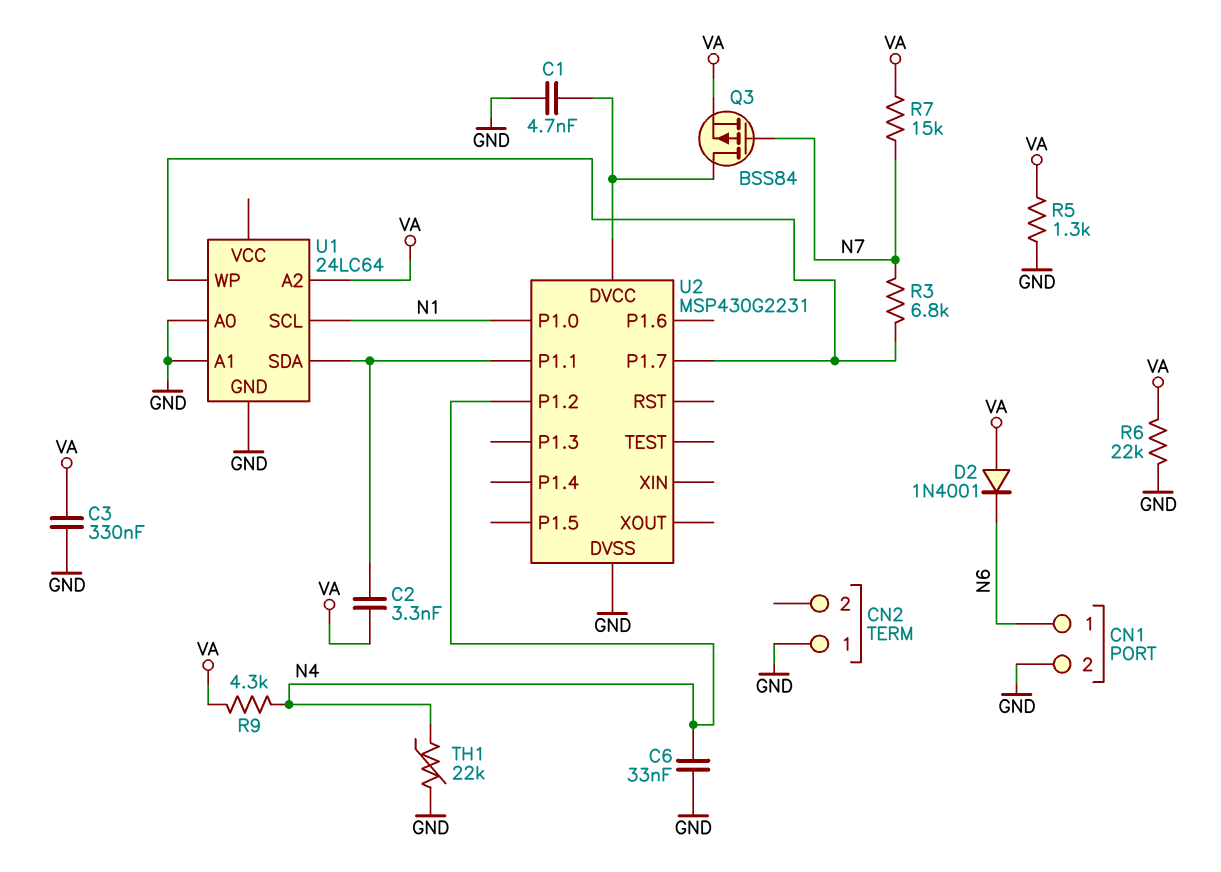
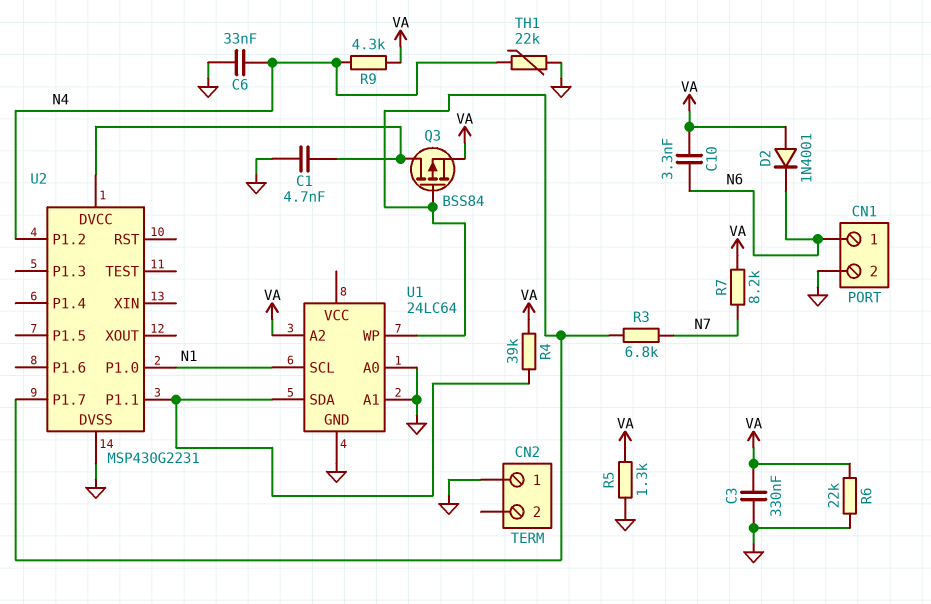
C2: 3.3nF (U1/SDA, VA) -> none
C10: none -> 3.3nF (N6, VA)
Q3: PMOS BSS84 (G N7, D U2/DVCC, S VA) -> PMOS BSS84 (G U1/WP, D U2/DVCC, S VA)
R4: none -> 39k (U1/SDA, VA)
R7: 15k (N7, VA) -> 8.2k (N7, VA)

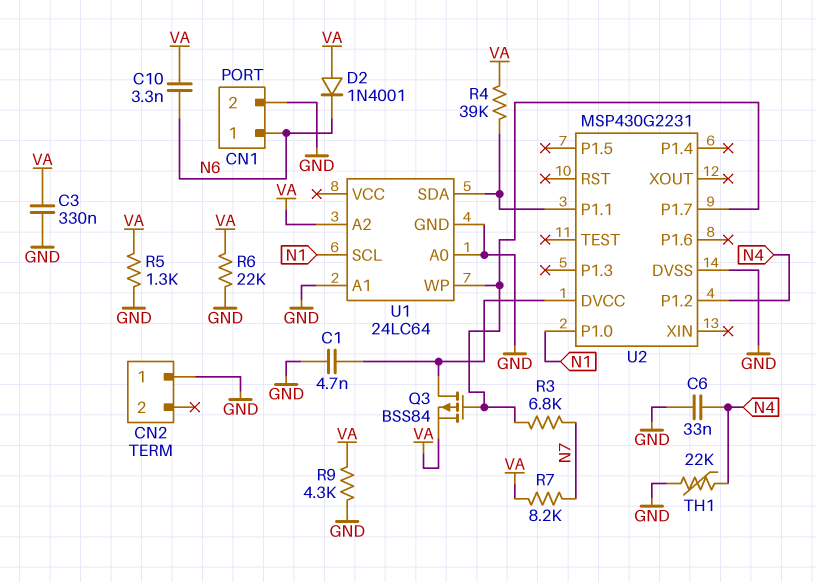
R9: 4.3k (N4, VA) -> 4.3k (GND, VA)

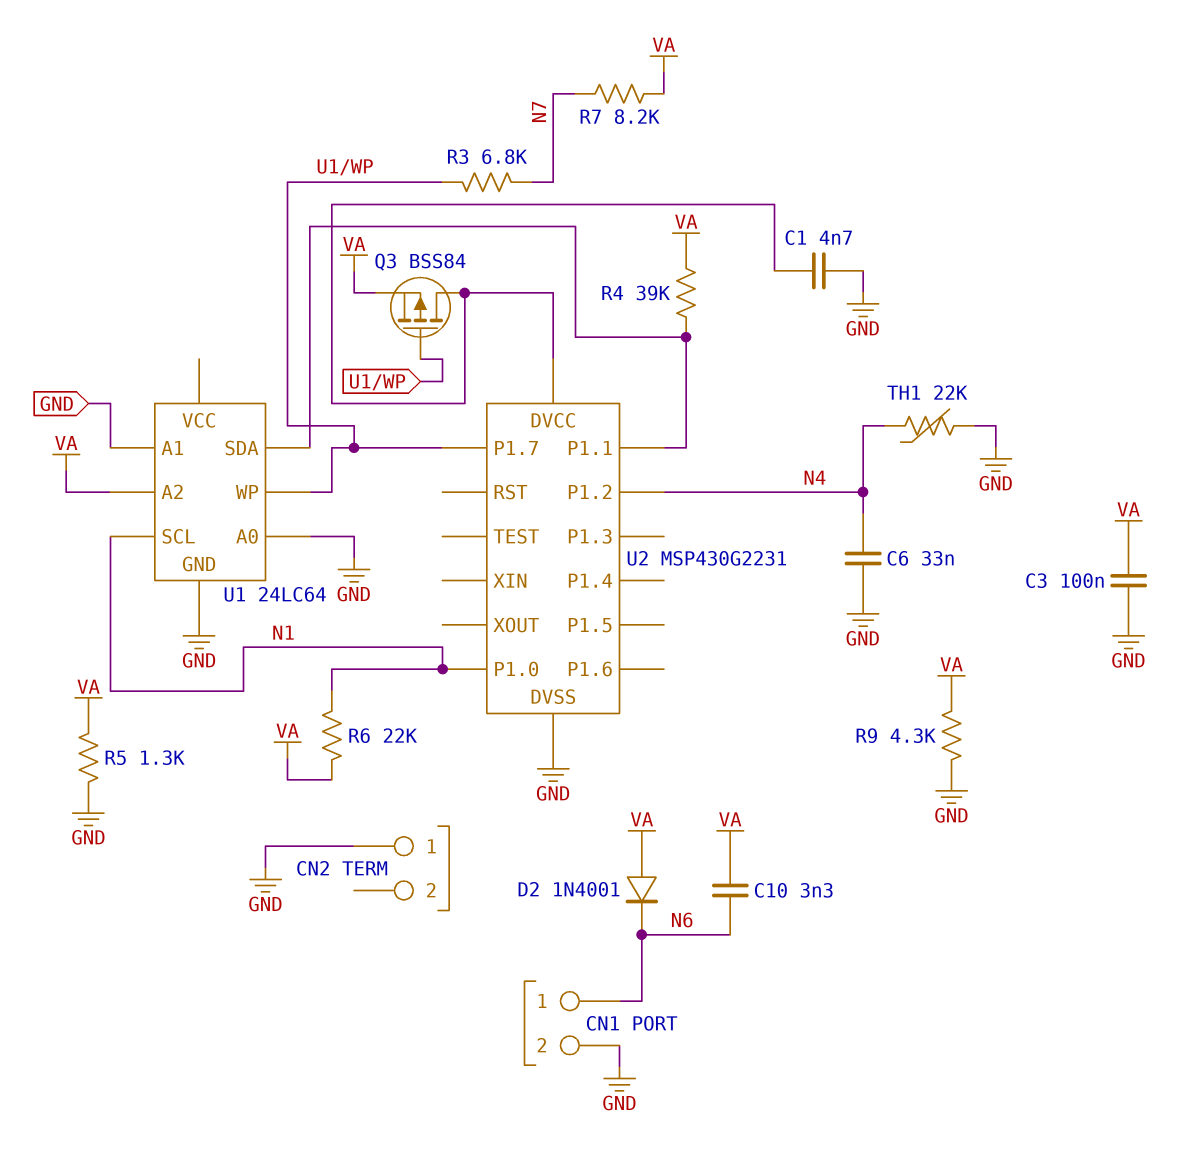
C3: 330nF (GND, VA) -> 100nF (GND, VA)
R6: 22k (GND, VA) -> 22k (N1, VA)

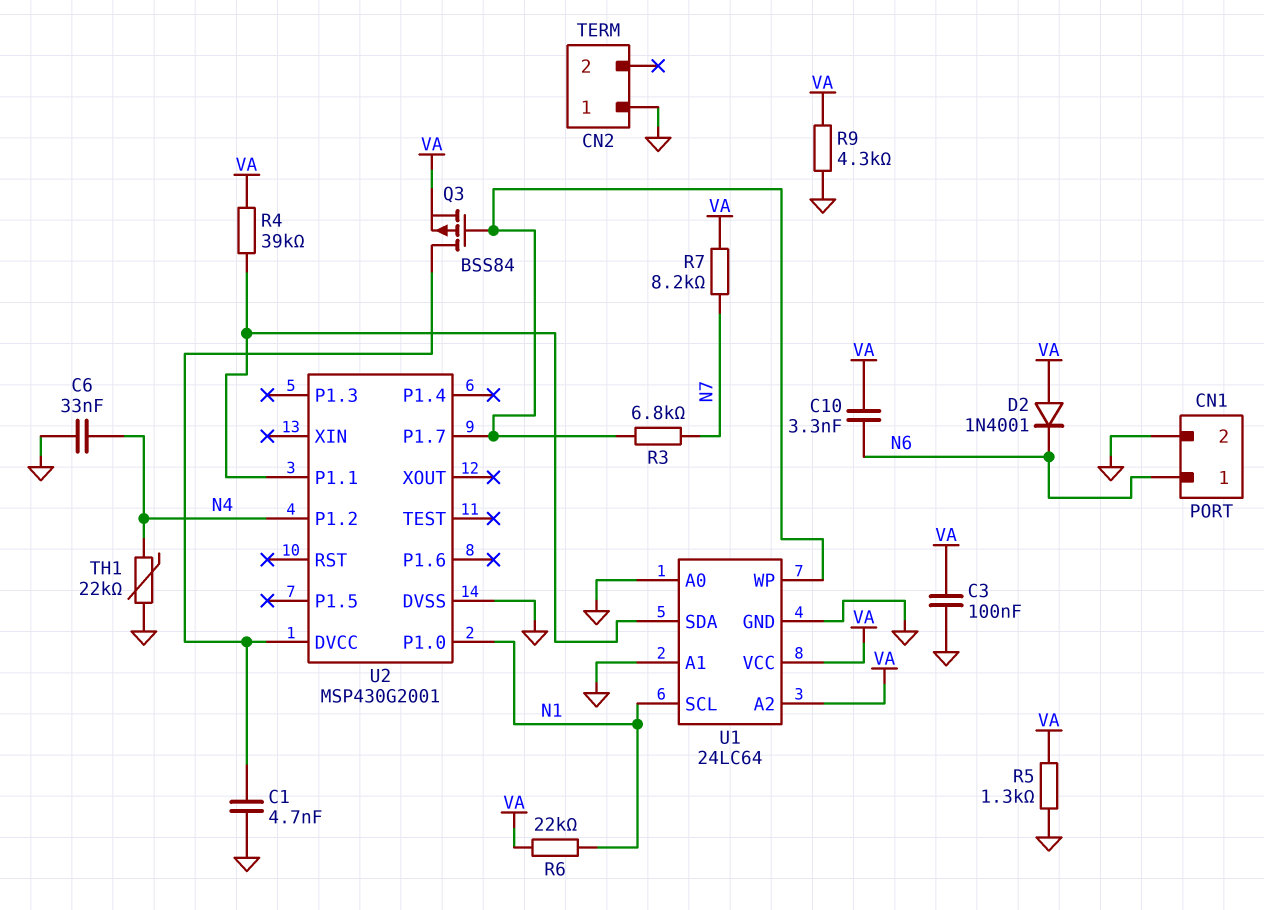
U1 pin VCC: none -> VA
U2: MSP430G2231 -> MSP430G2001

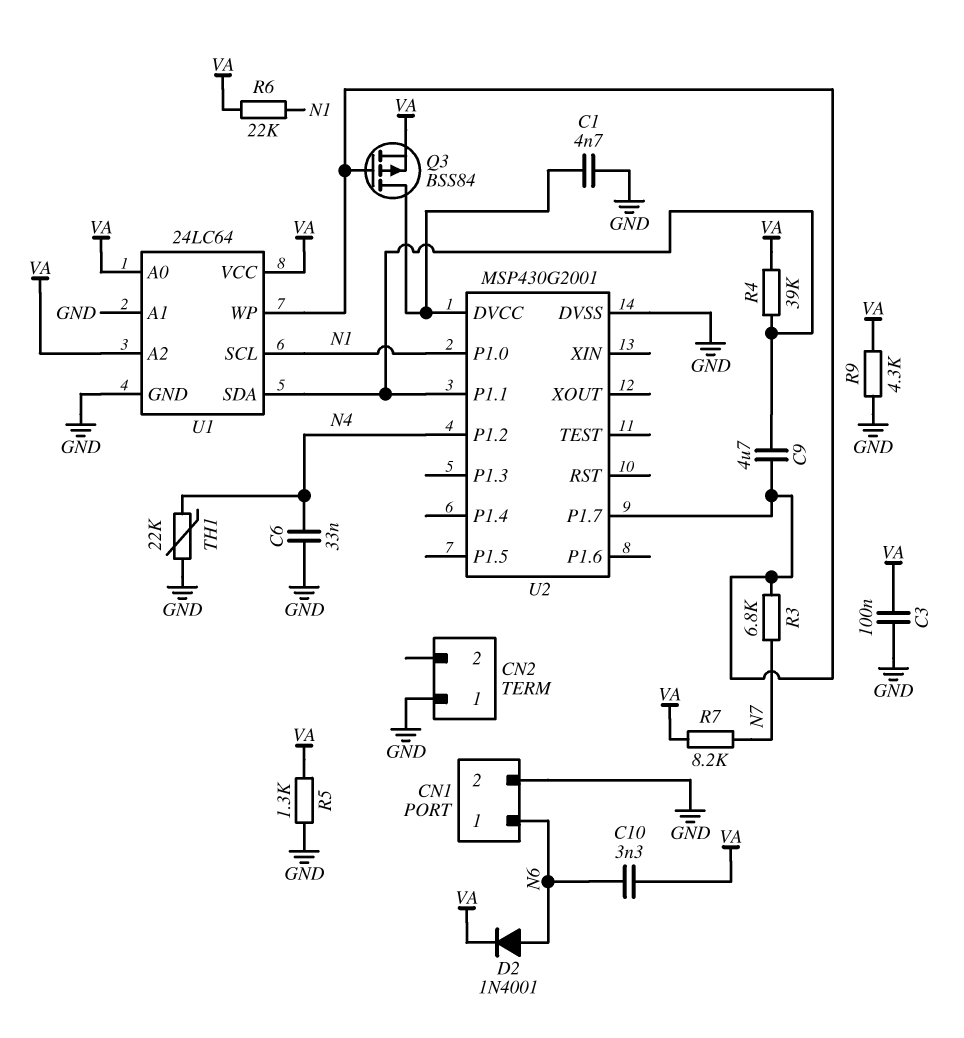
C9: none -> 4.7uF (U1/SDA, U1/WP)
D2: diode 1N4001 (A VA, K N6) -> diode 1N4001 (A N6, K VA)
U1 pin A0: GND -> VA

